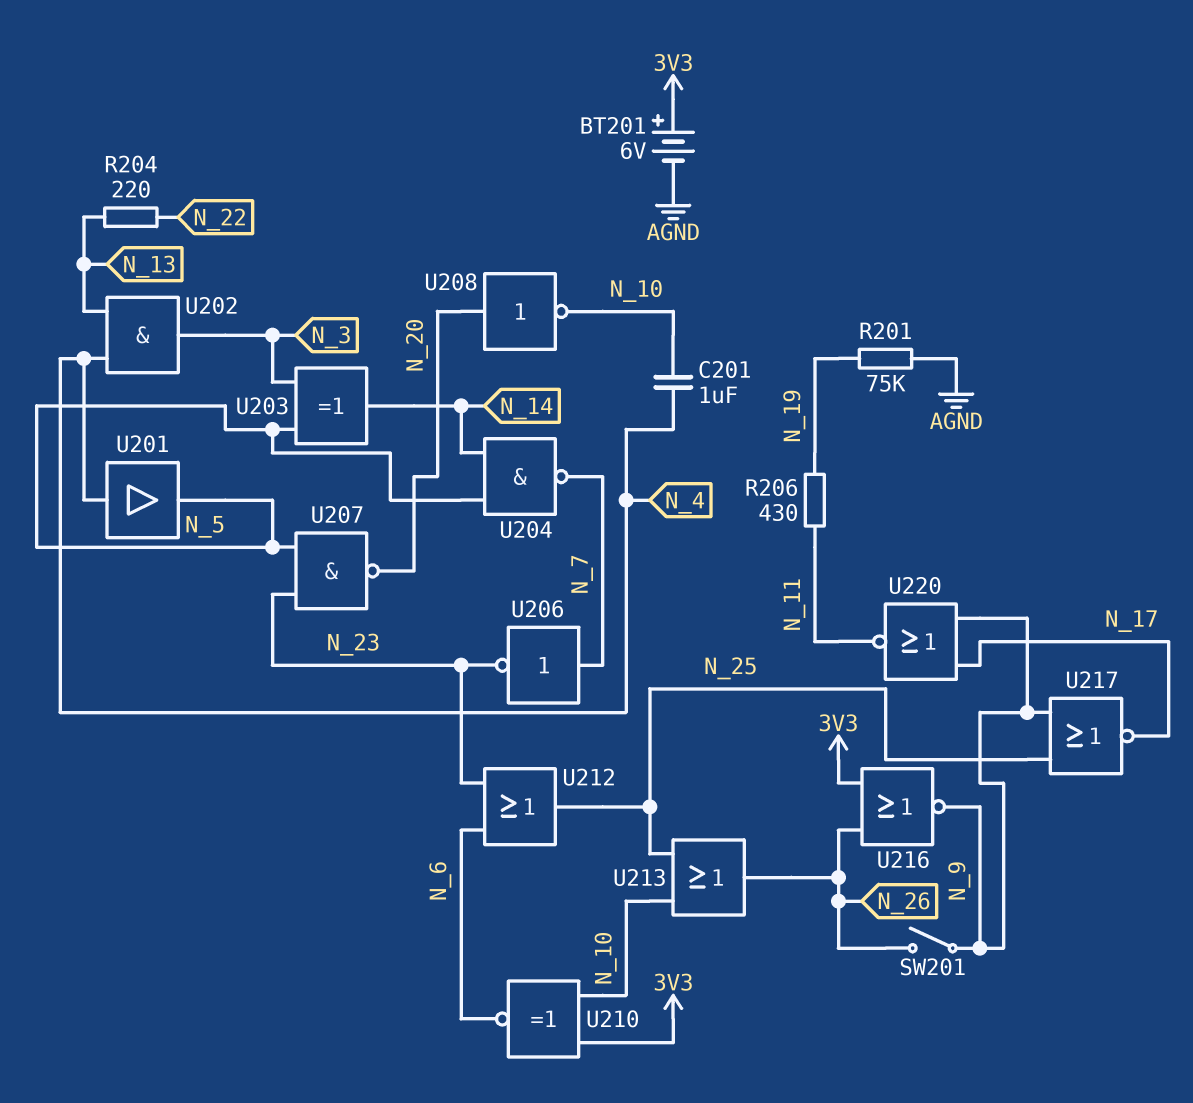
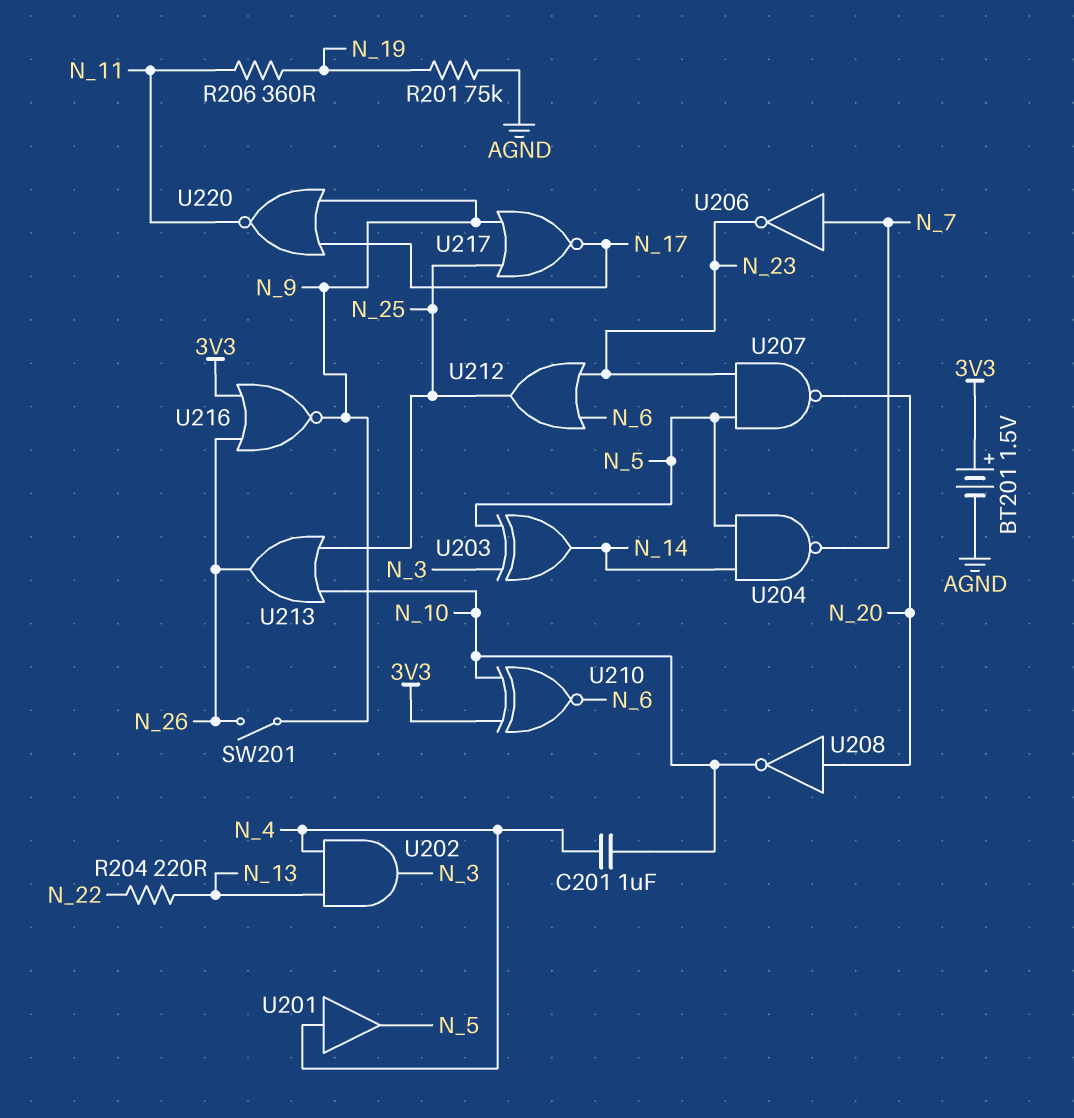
BT201: 6V (plus 3V3, minus AGND) -> 1.5V (plus 3V3, minus AGND)
R206: 430 (N_11, N_19) -> 360 (N_11, N_19)

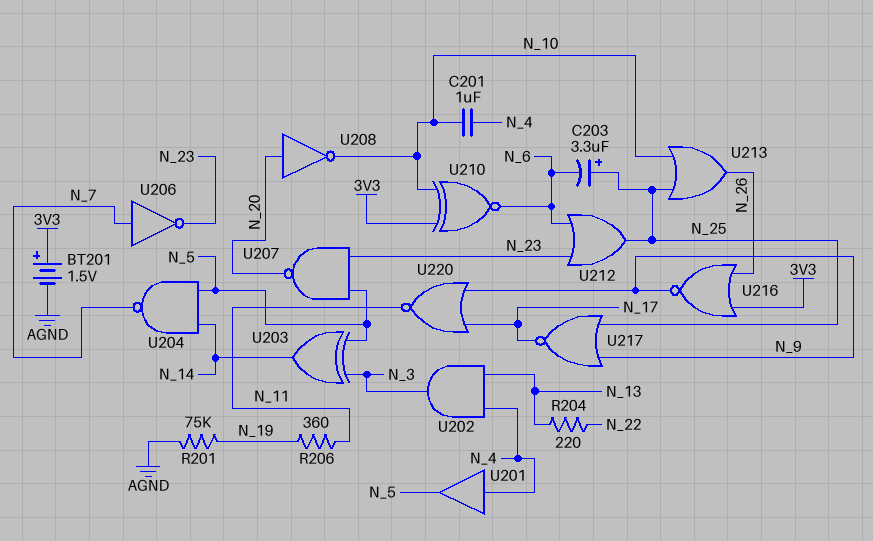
C203: none -> 3.3uF (plus N_25, minus N_6)
SW201: switch (N_9, N_26) -> none

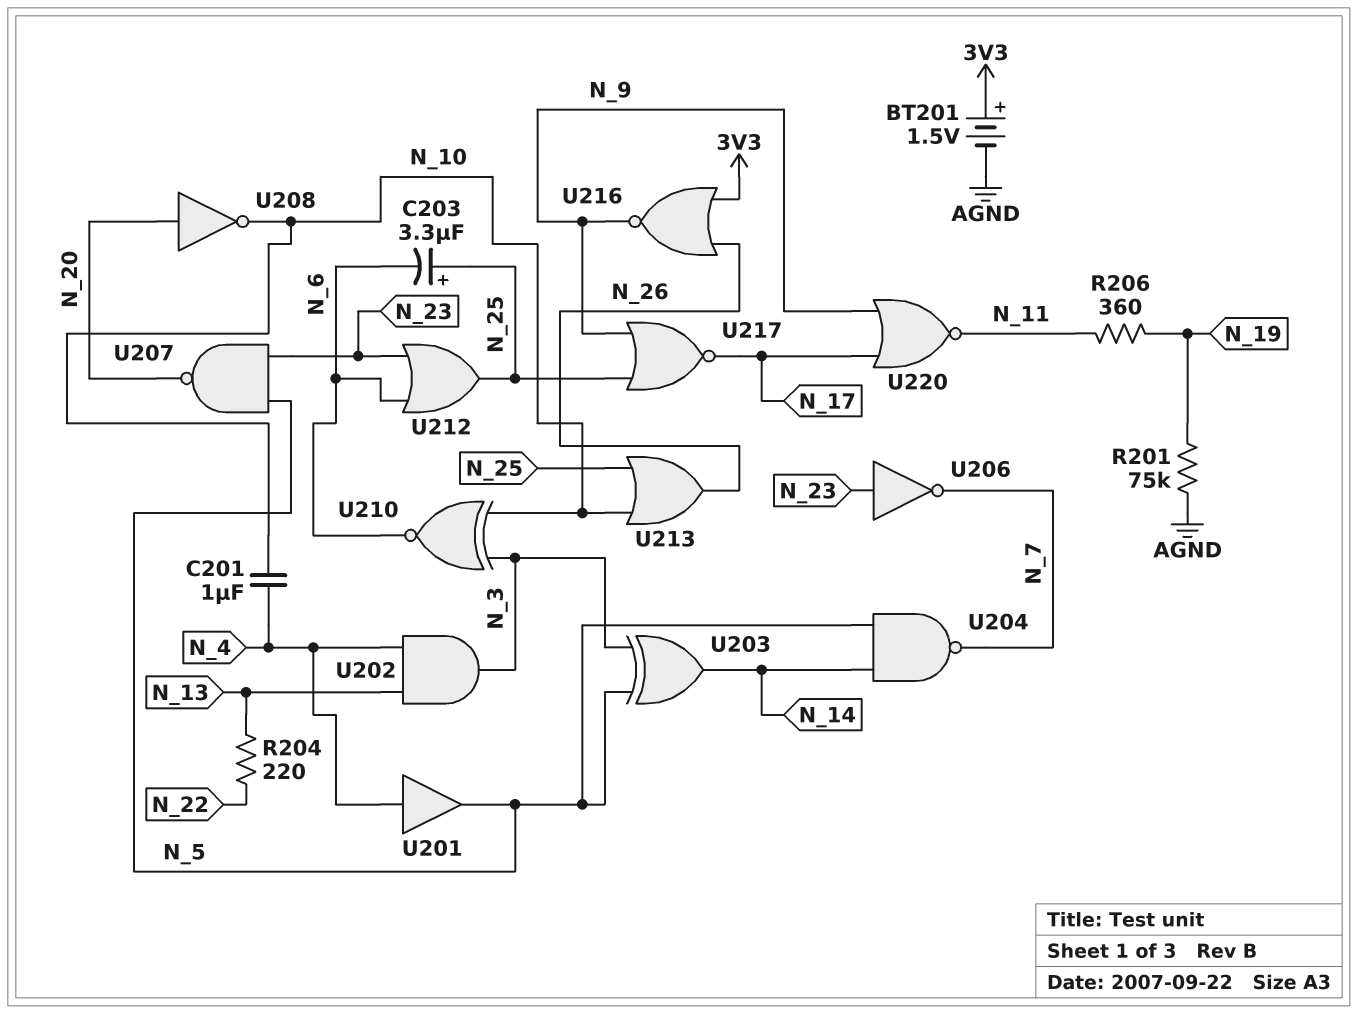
U206: NOT (in N_7, out N_23) -> NOT (in N_23, out N_7)
U210: XNOR (in 3V3, in N_10, out N_6) -> XNOR (in N_3, in N_10, out N_6)

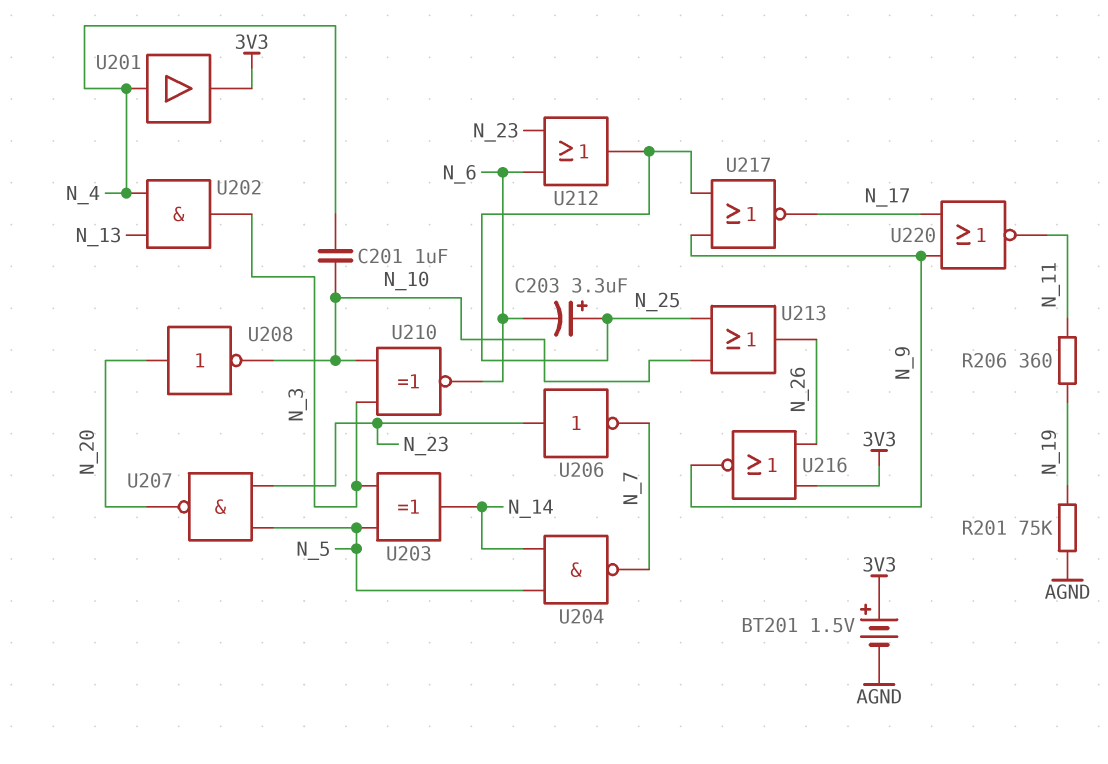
R204: 220 (N_13, N_22) -> none
U201: buffer (in N_4, out N_5) -> buffer (in N_4, out 3V3)

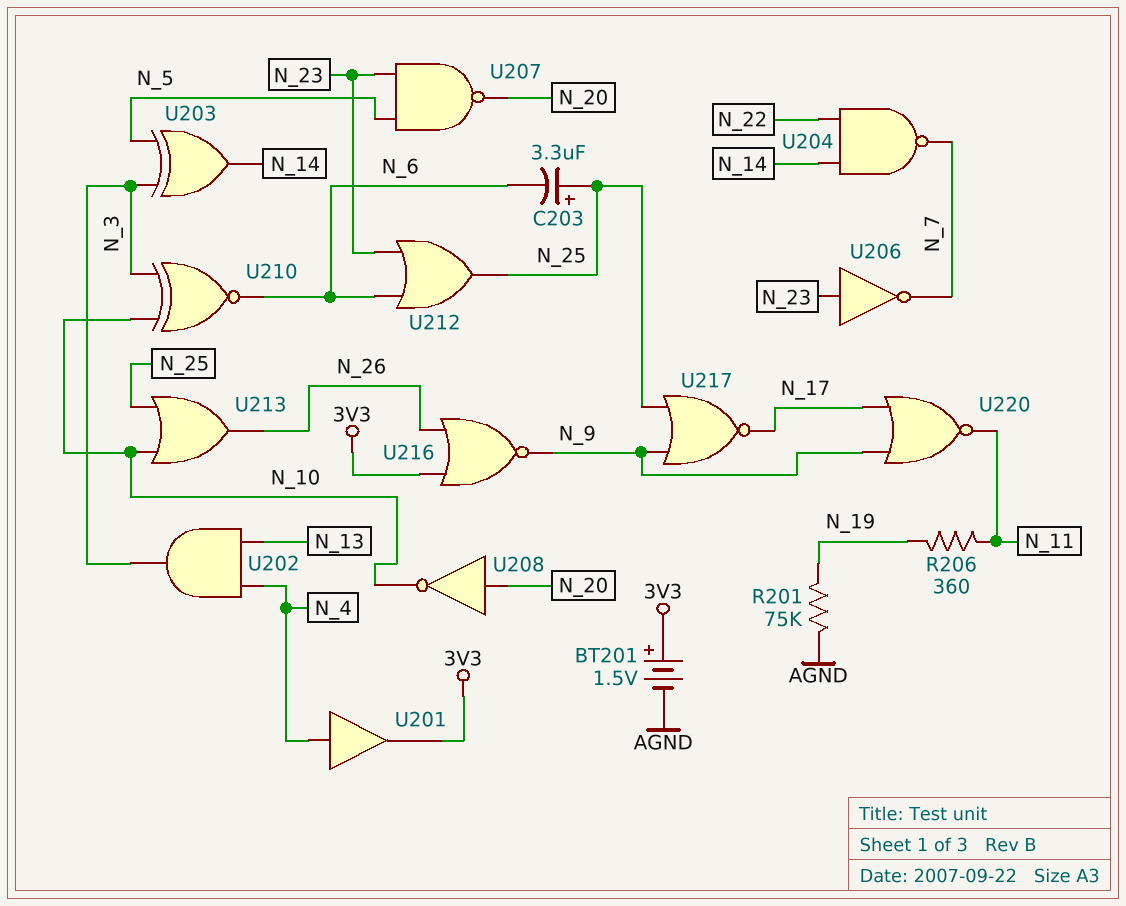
C201: 1uF (N_4, N_10) -> none
U204: NAND (in N_5, in N_14, out N_7) -> NAND (in N_14, in N_22, out N_7)

